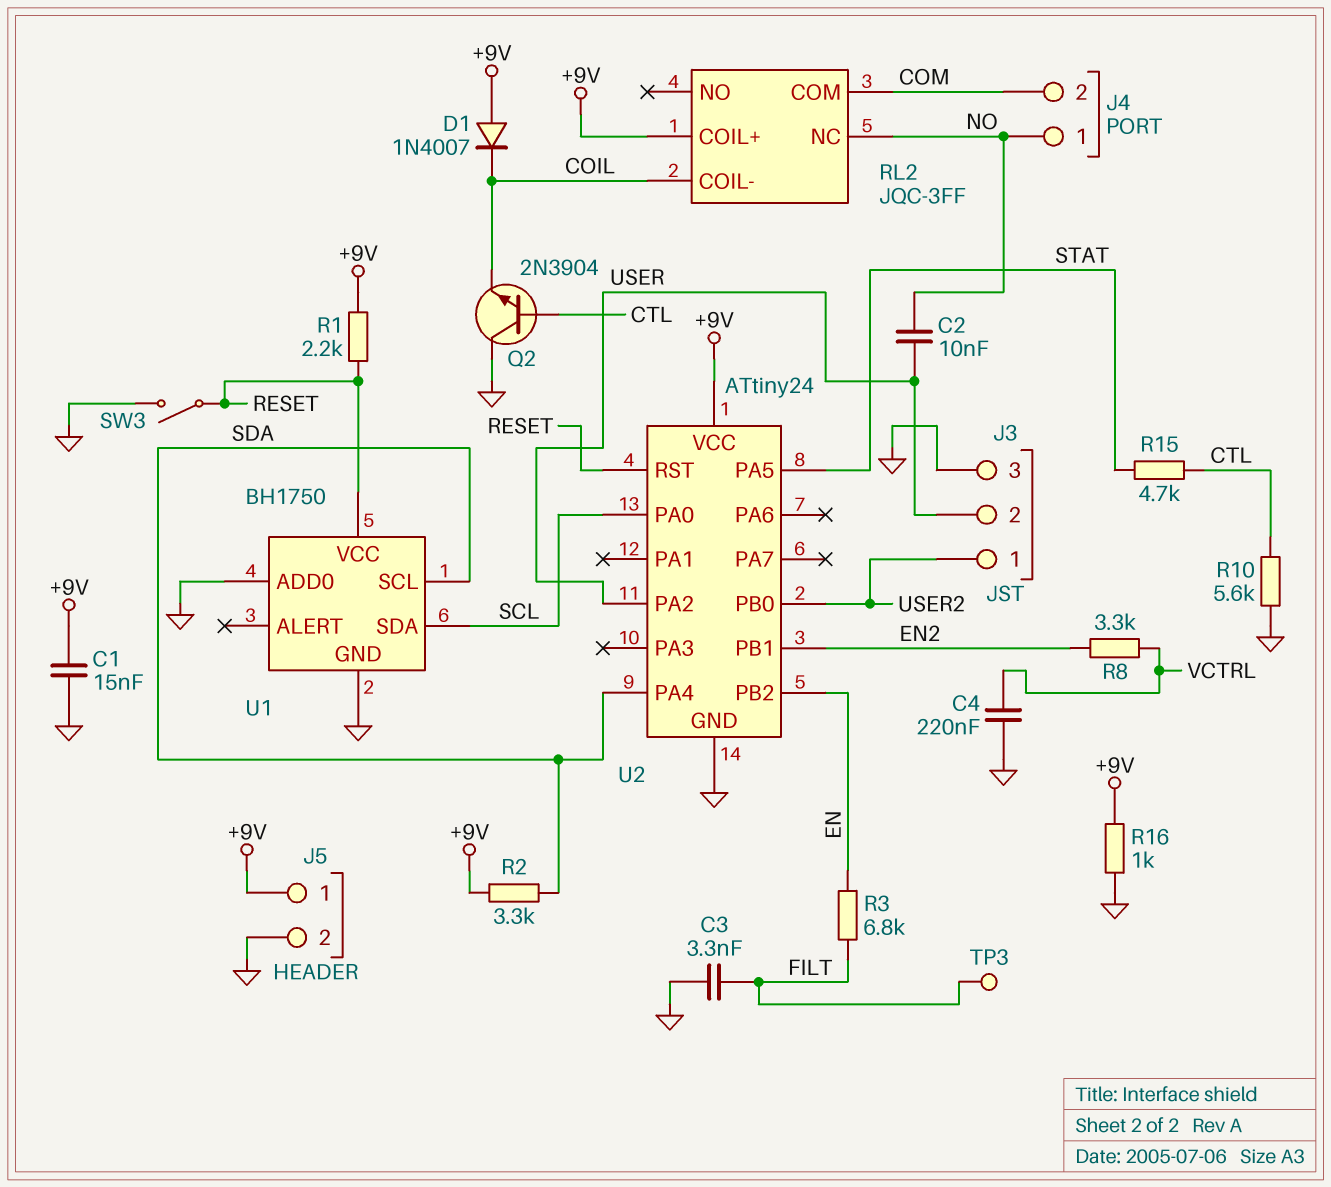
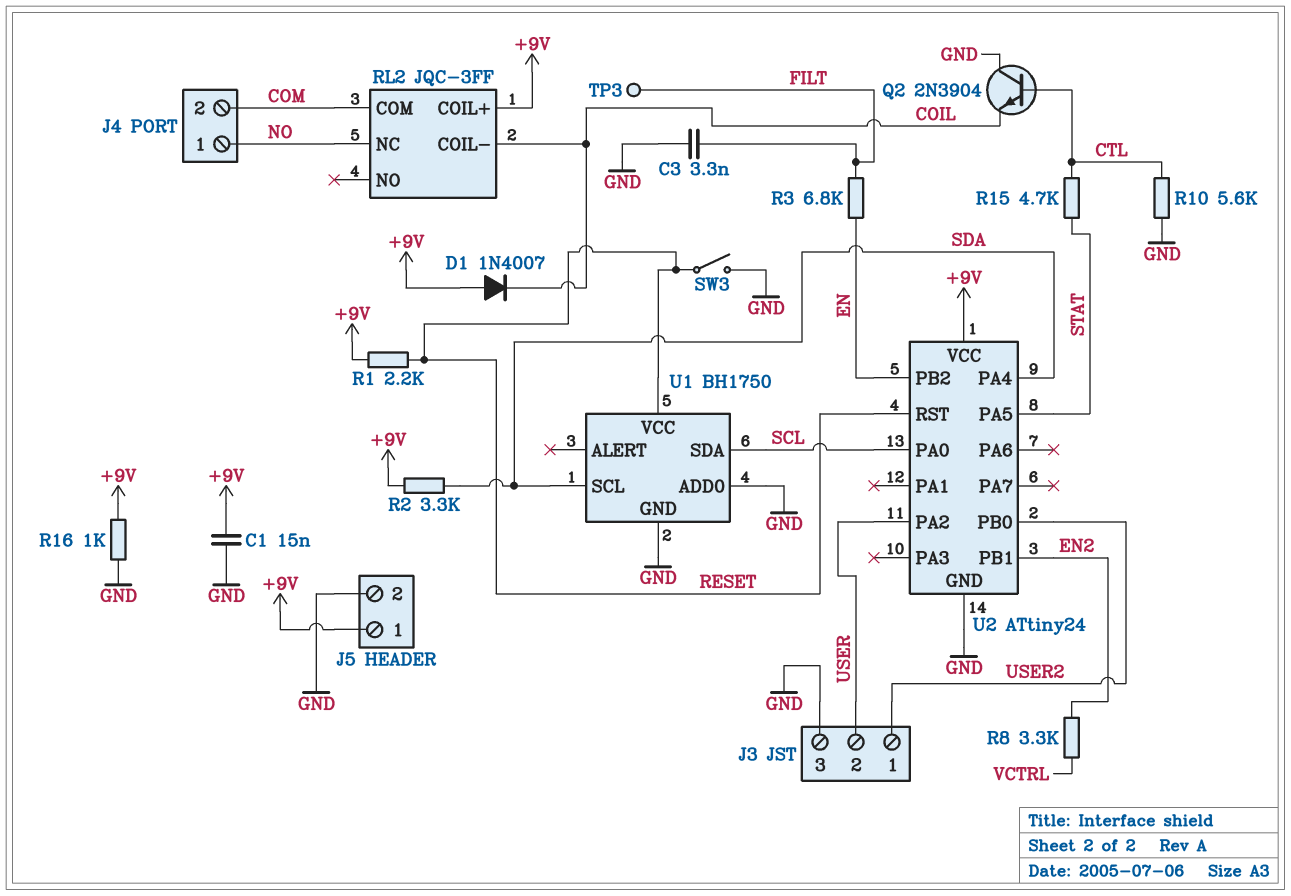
C2: 10nF (NO, USER) -> none
C4: 220nF (GND, VCTRL) -> none

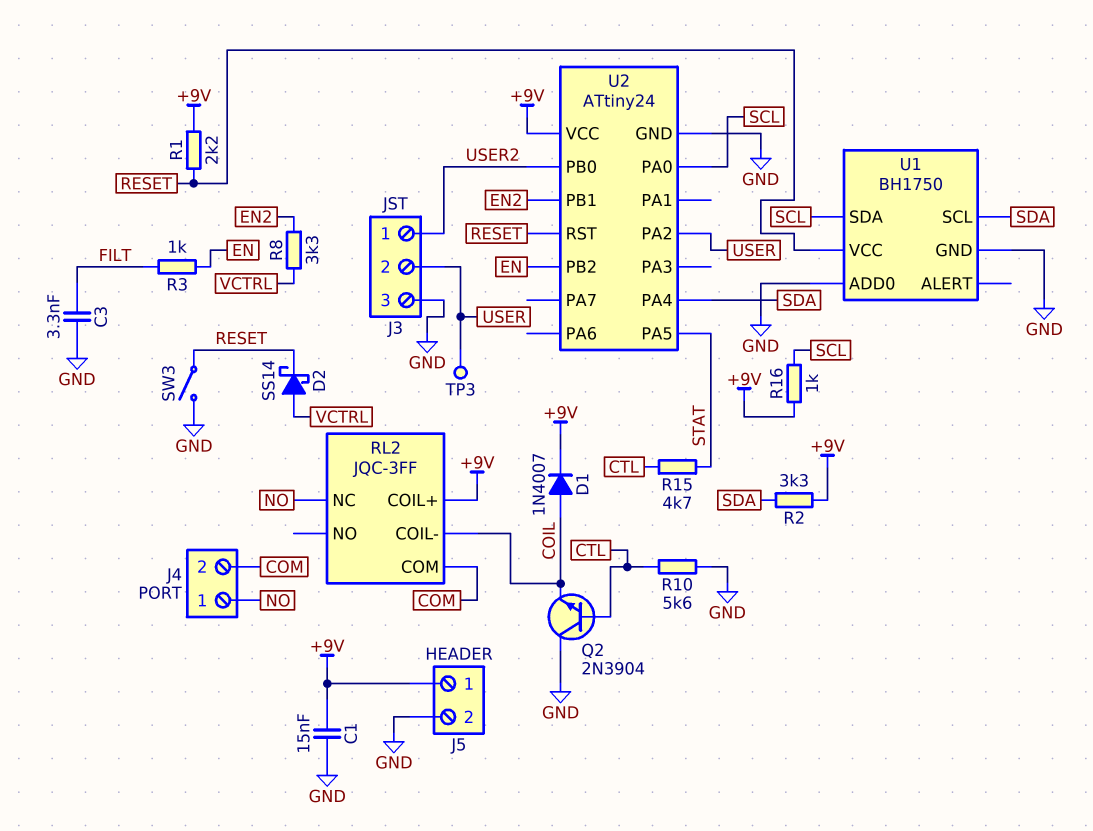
D1: diode 1N4007 (A +9V, K COIL) -> diode 1N4007 (A COIL, K +9V)
D2: none -> schottky SS14 (A VCTRL, K RESET)
R3: 6.8k (EN, FILT) -> 1k (EN, FILT)
R16: 1k (+9V, GND) -> 1k (+9V, SCL)
TP3: test point (FILT) -> test point (USER)

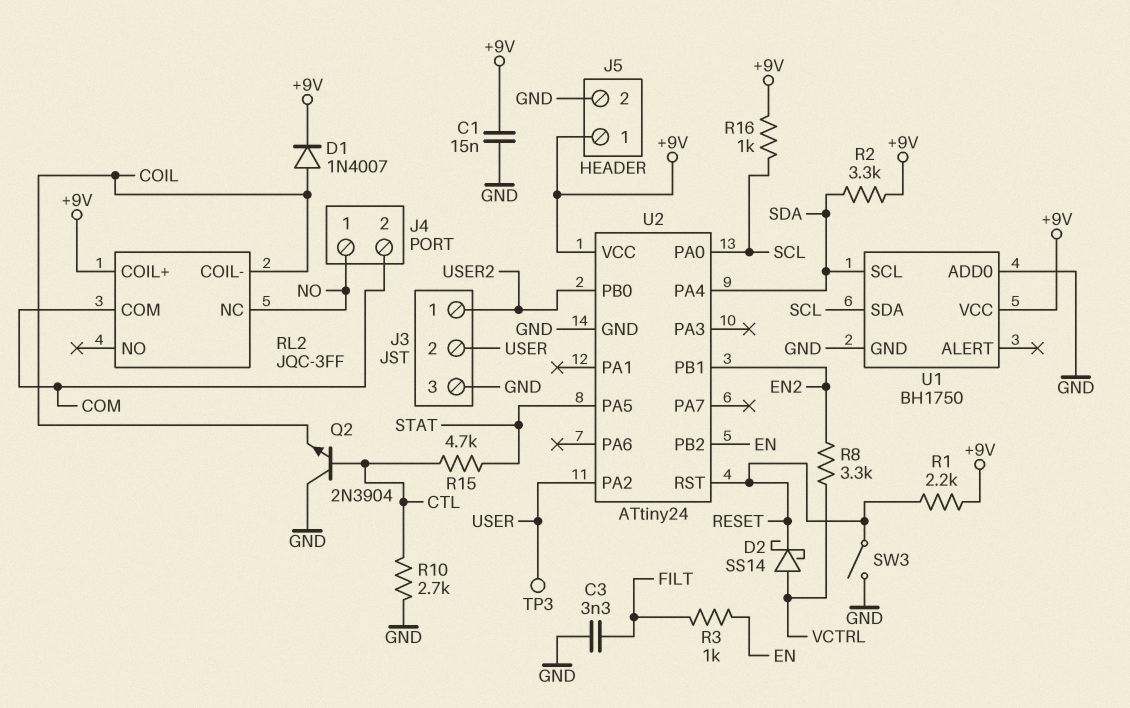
R10: 5.6k (CTL, GND) -> 2.7k (CTL, GND)
U1 pin VCC: RESET -> +9V

